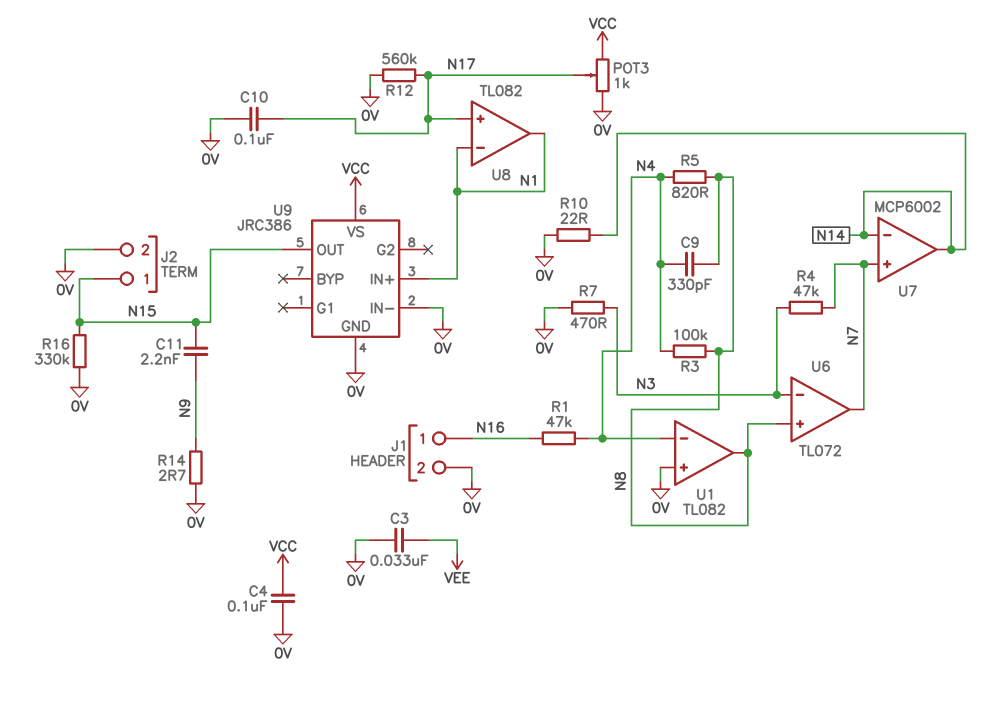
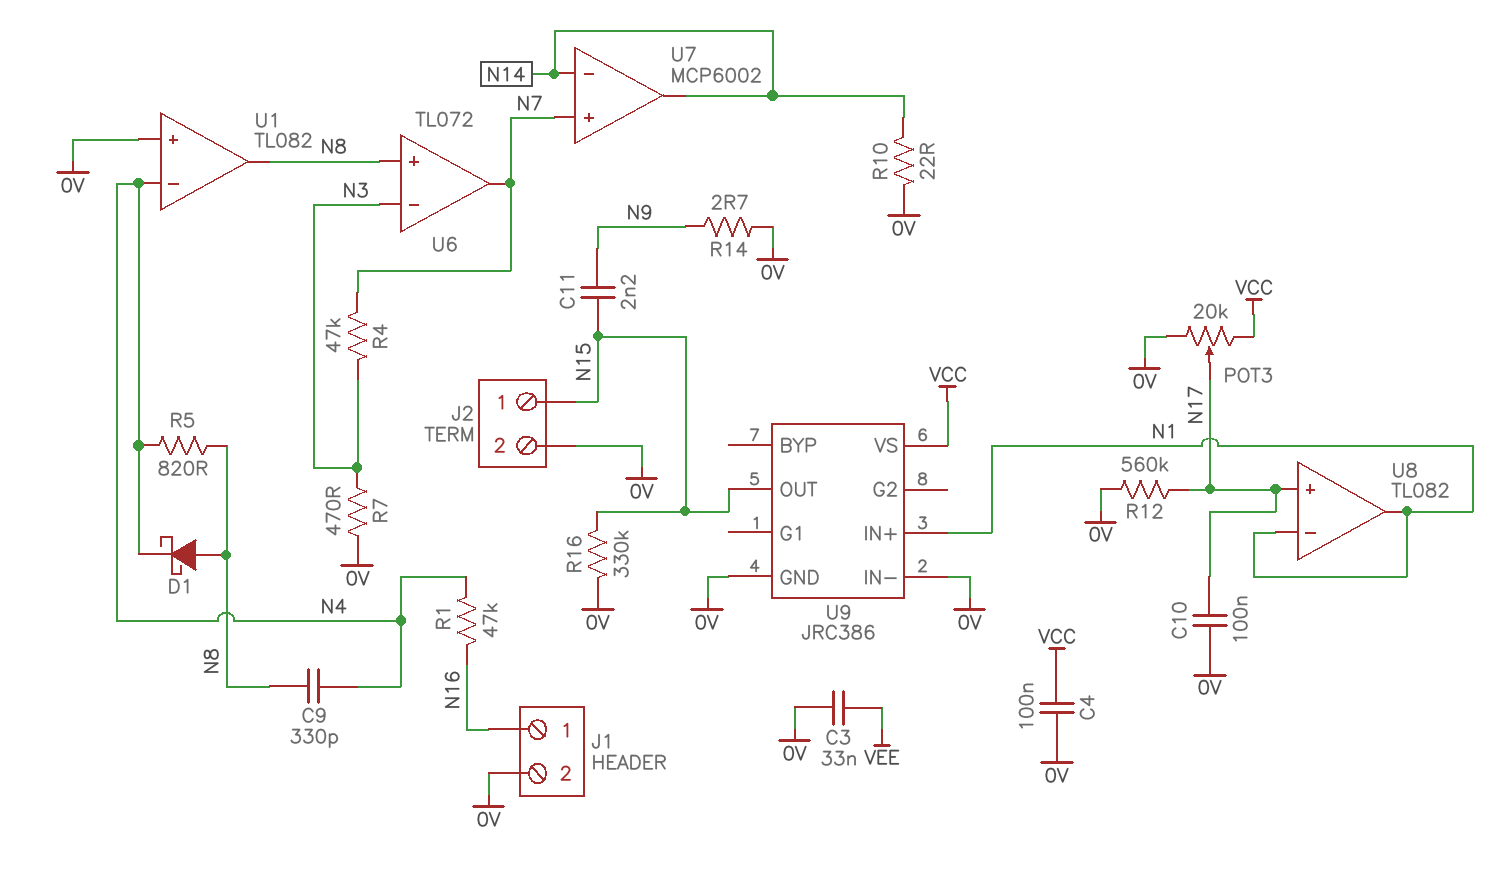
D1: none -> schottky (A N8, K N4)
POT3: 1k (0V, VCC, wiper N17) -> 20k (0V, VCC, wiper N17)
R3: 100k (N4, N8) -> none

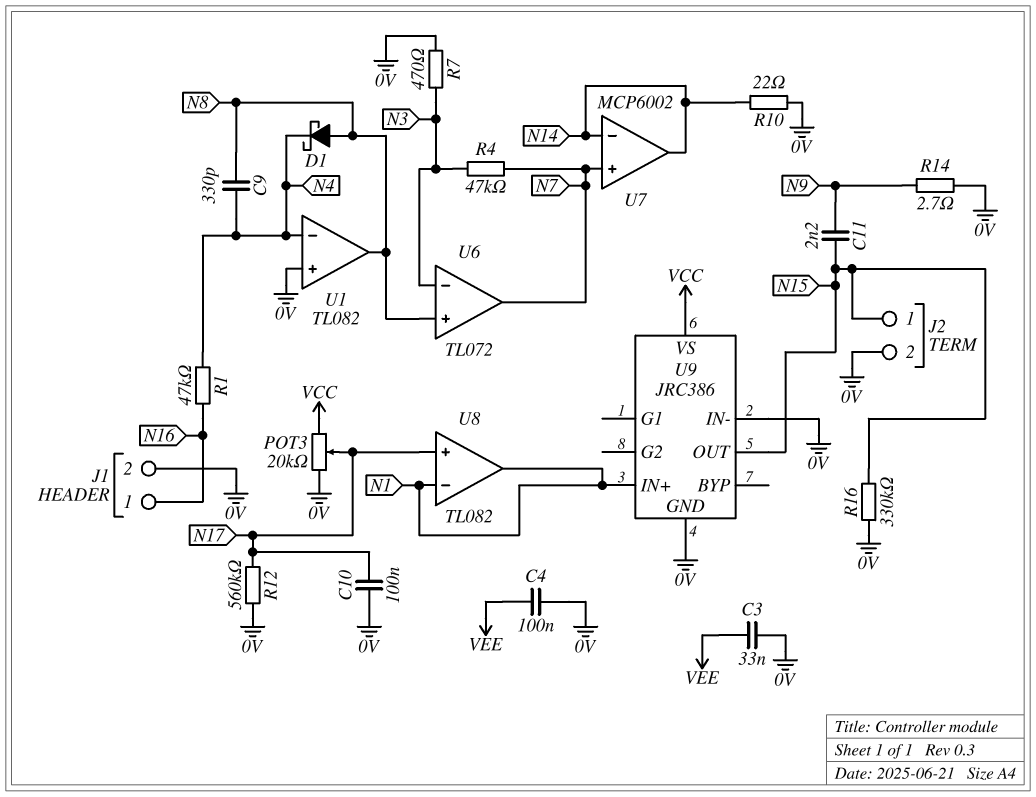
C4: 100nF (0V, VCC) -> 100nF (0V, VEE)
R5: 820 (N4, N8) -> none

